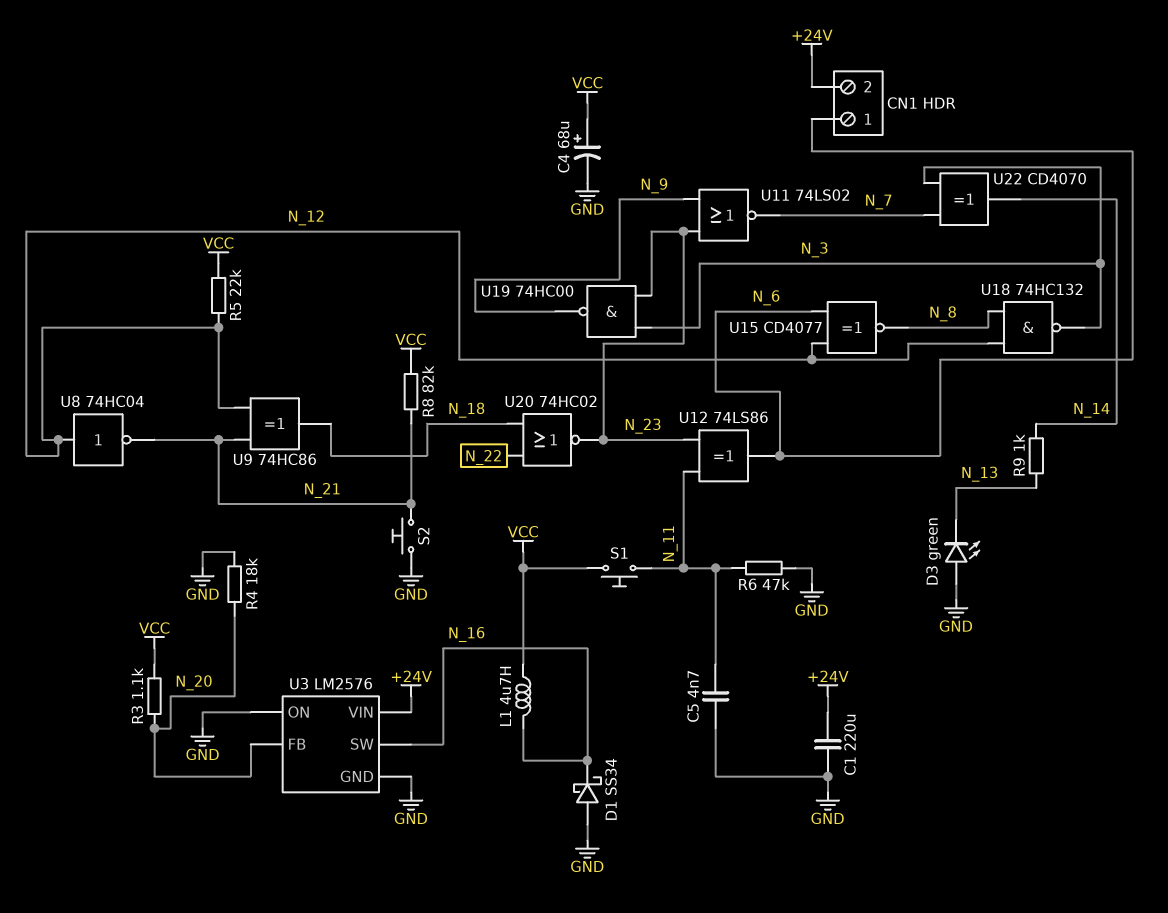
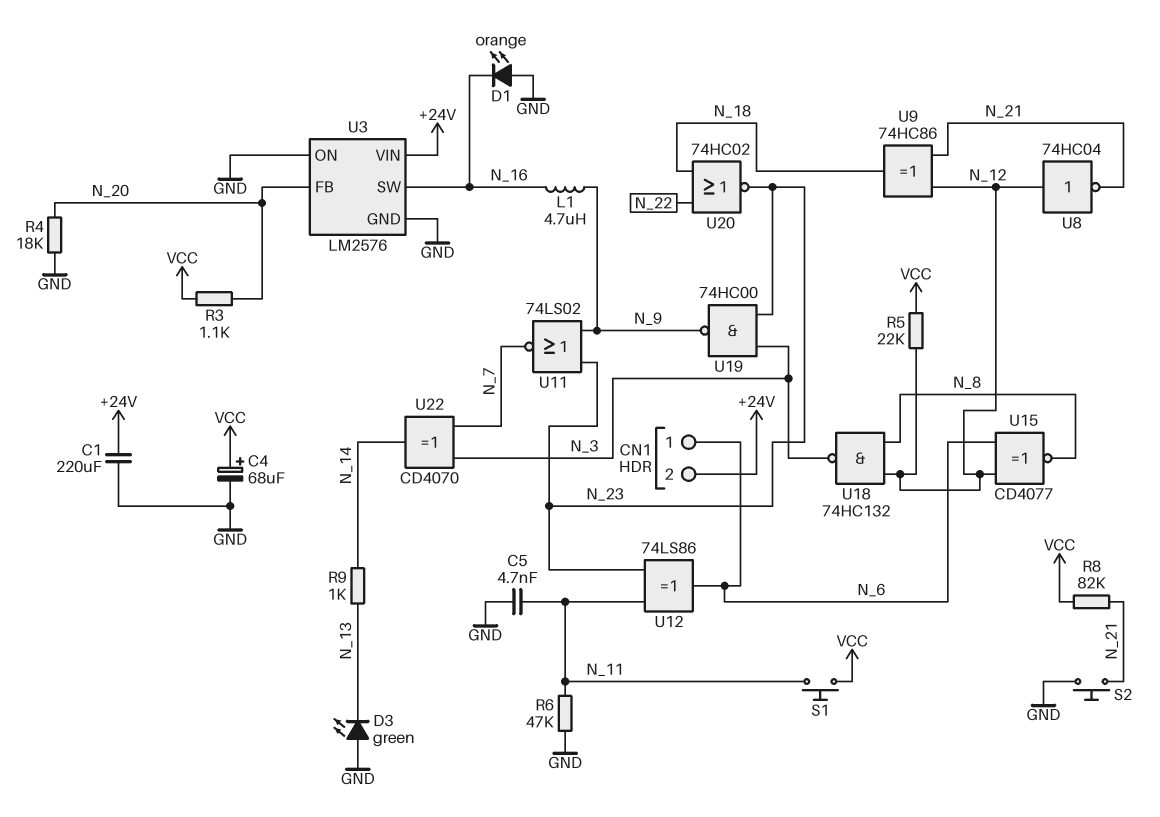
D1: schottky SS34 (A GND, K N_16) -> LED orange (A GND, K N_16)
L1: 4.7uH (N_16, VCC) -> 4.7uH (N_9, N_16)

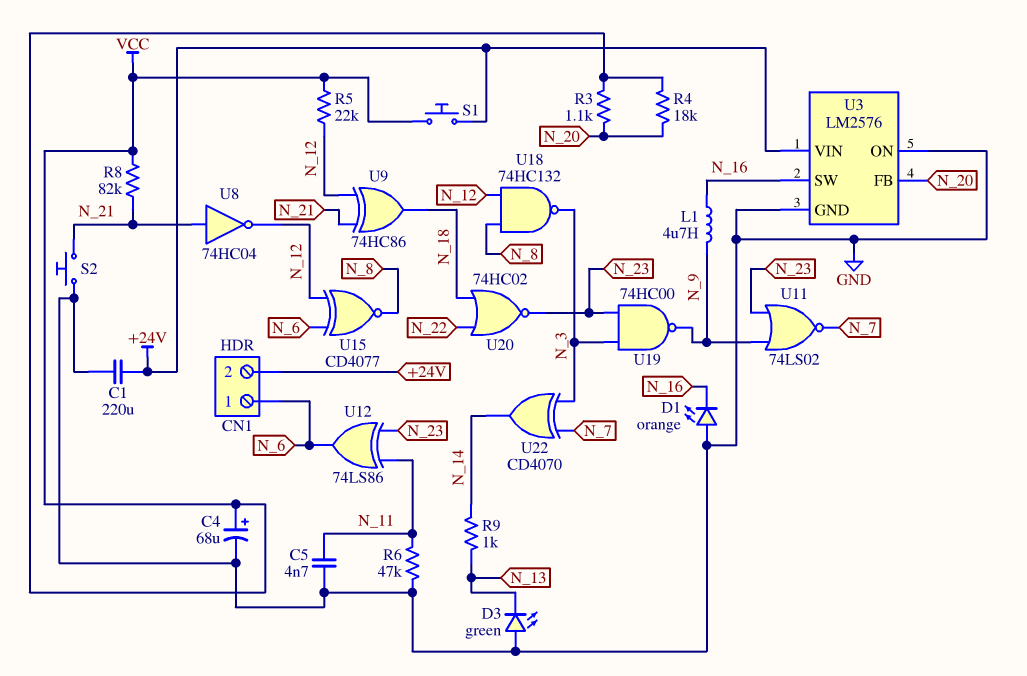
R4: 18k (GND, N_20) -> 18k (N_20, VCC)
S1: button (N_11, VCC) -> button (+24V, VCC)
U8: NOT 74HC04 (in N_12, out N_21) -> NOT 74HC04 (in N_21, out N_12)

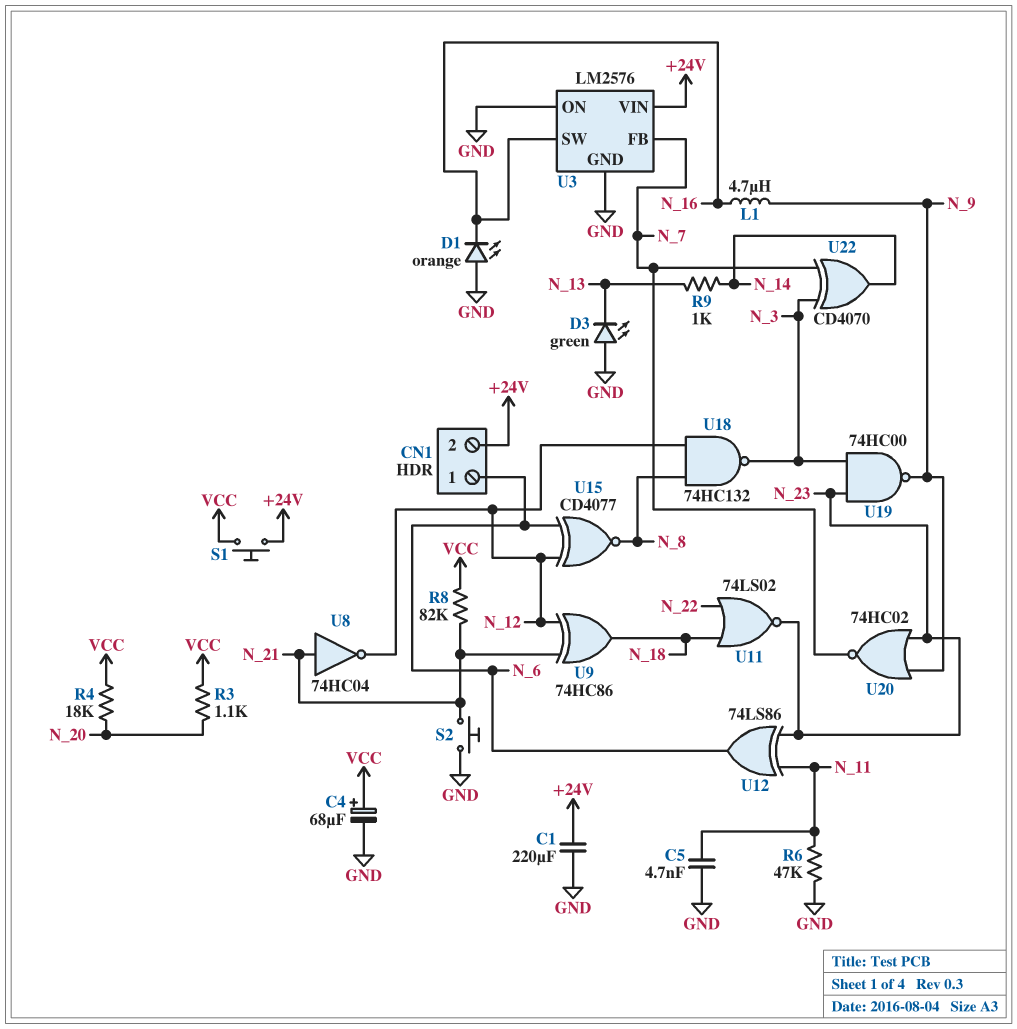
R5: 22k (N_12, VCC) -> none
U3 pin FB: N_20 -> N_7
U11: NOR 74LS02 (in N_9, in N_23, out N_7) -> NOR 74LS02 (in N_18, in N_22, out N_23)
U20: NOR 74HC02 (in N_18, in N_22, out N_23) -> NOR 74HC02 (in N_9, in N_23, out N_7)

